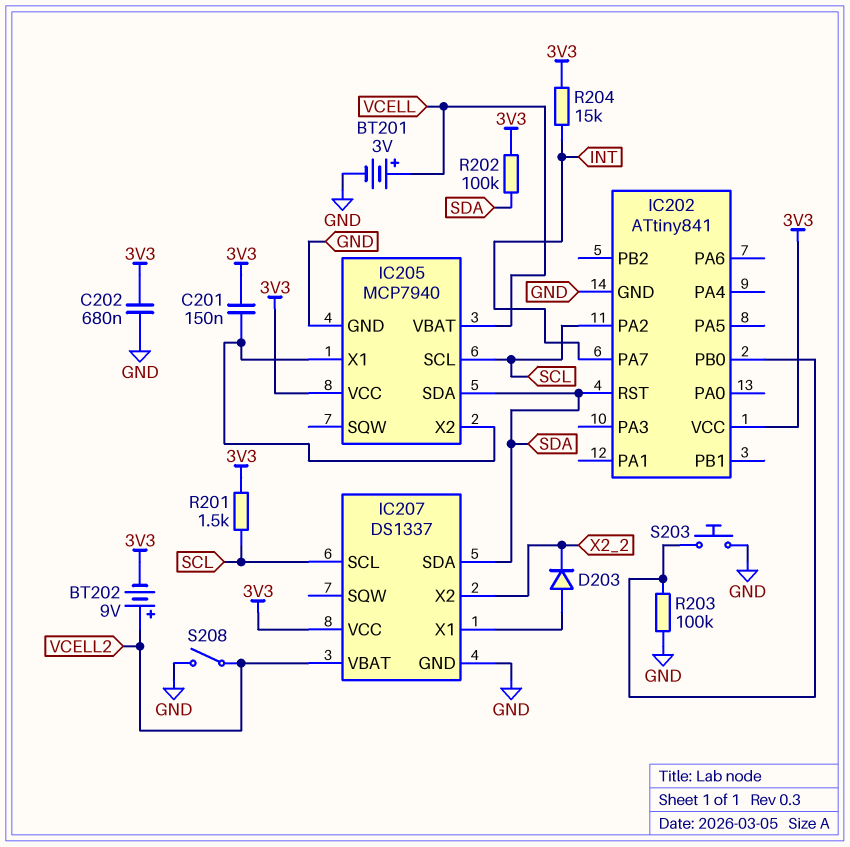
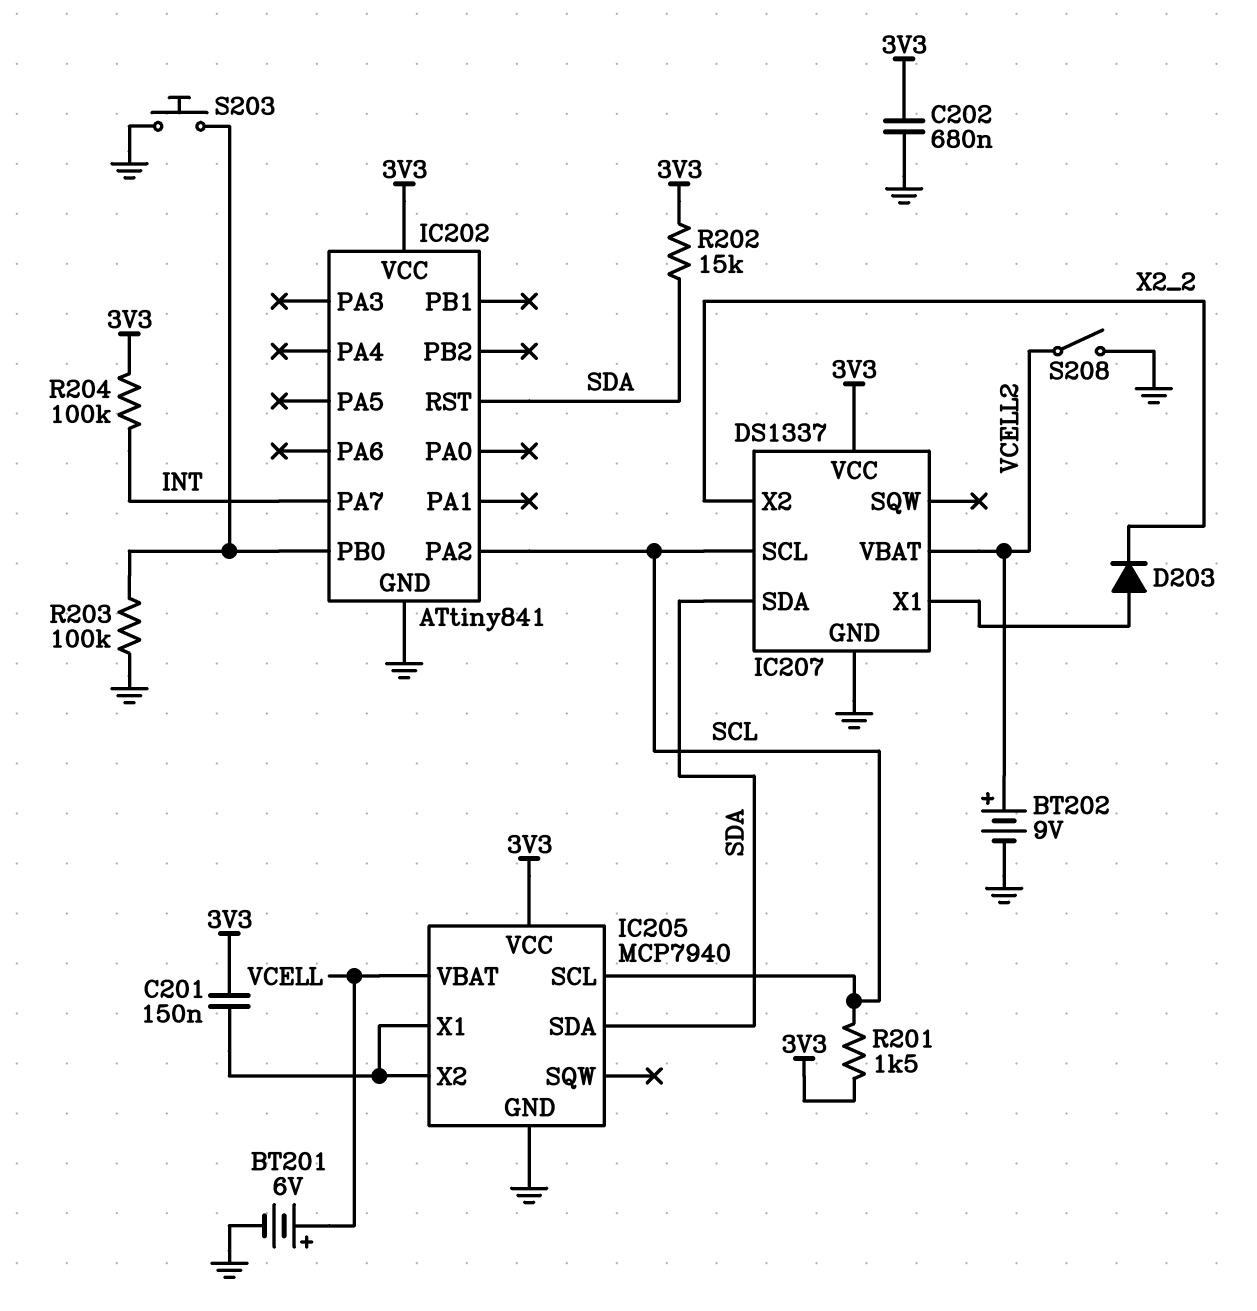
BT201: 3V (plus VCELL, minus GND) -> 6V (plus VCELL, minus GND)
BT202: 9V (plus VCELL2, minus 3V3) -> 9V (plus VCELL2, minus GND)
R202: 100k (3V3, SDA) -> 15k (3V3, SDA)
R204: 15k (3V3, INT) -> 100k (3V3, INT)

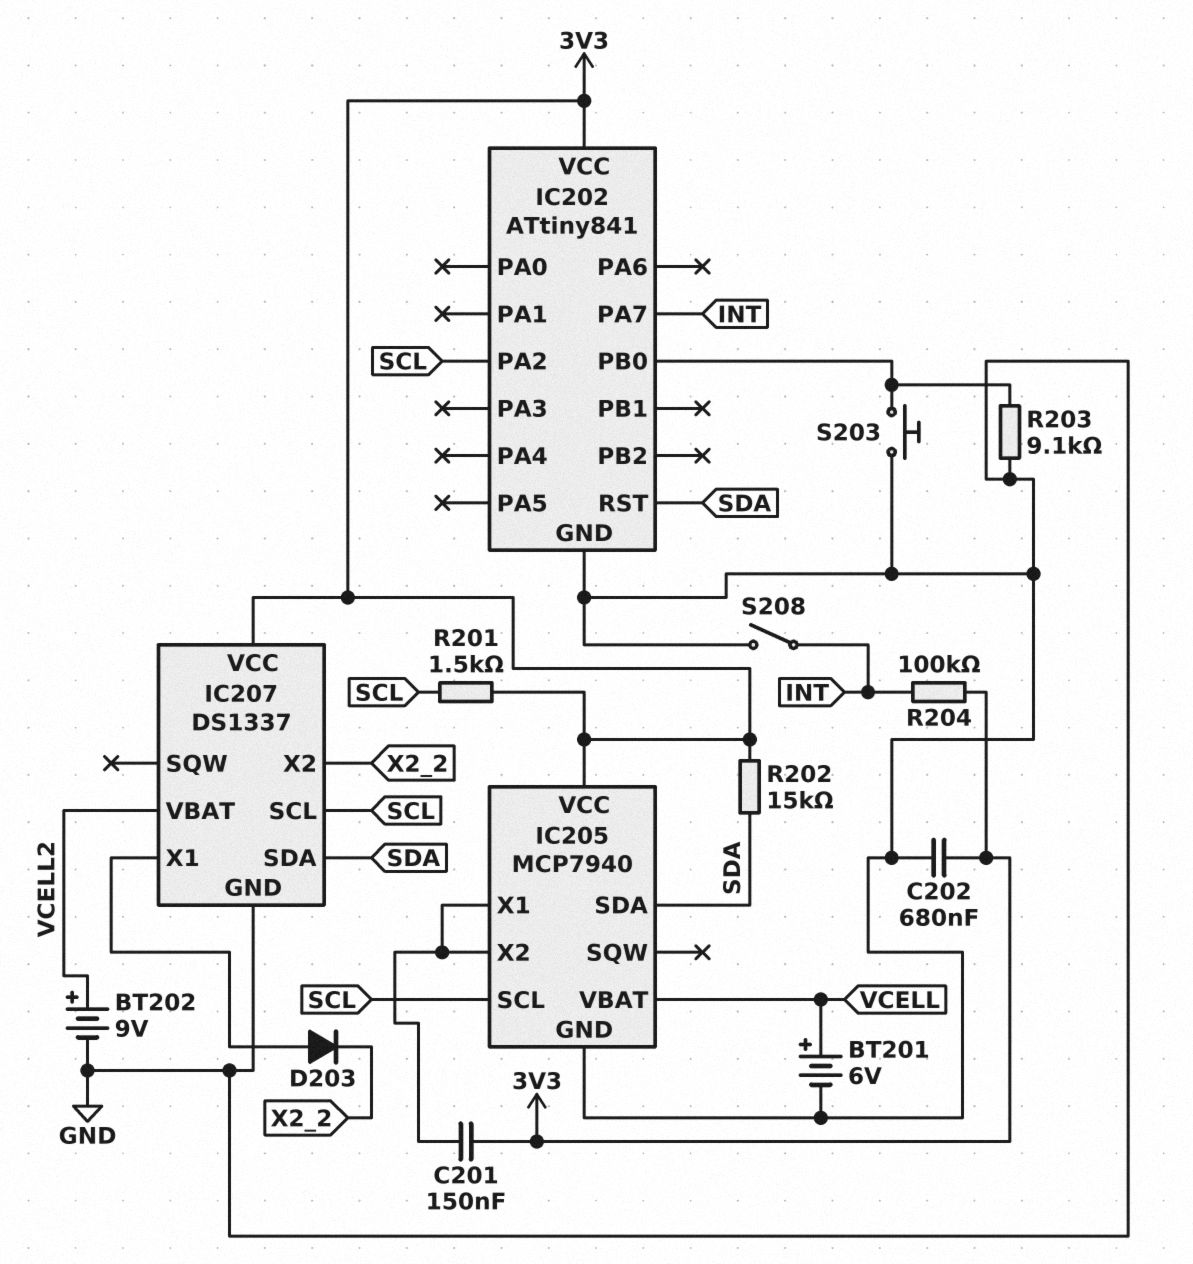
R203: 100k (GND, IC202/PB0) -> 9.1k (GND, IC202/PB0)
S208: switch (GND, VCELL2) -> switch (GND, INT)

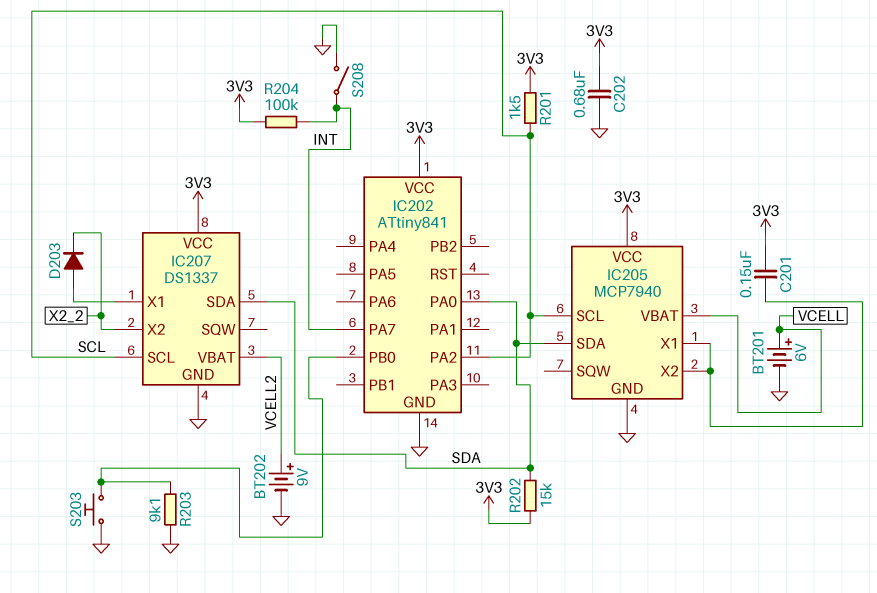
IC202 pin PA0: none -> SDA
IC202 pin RST: SDA -> none

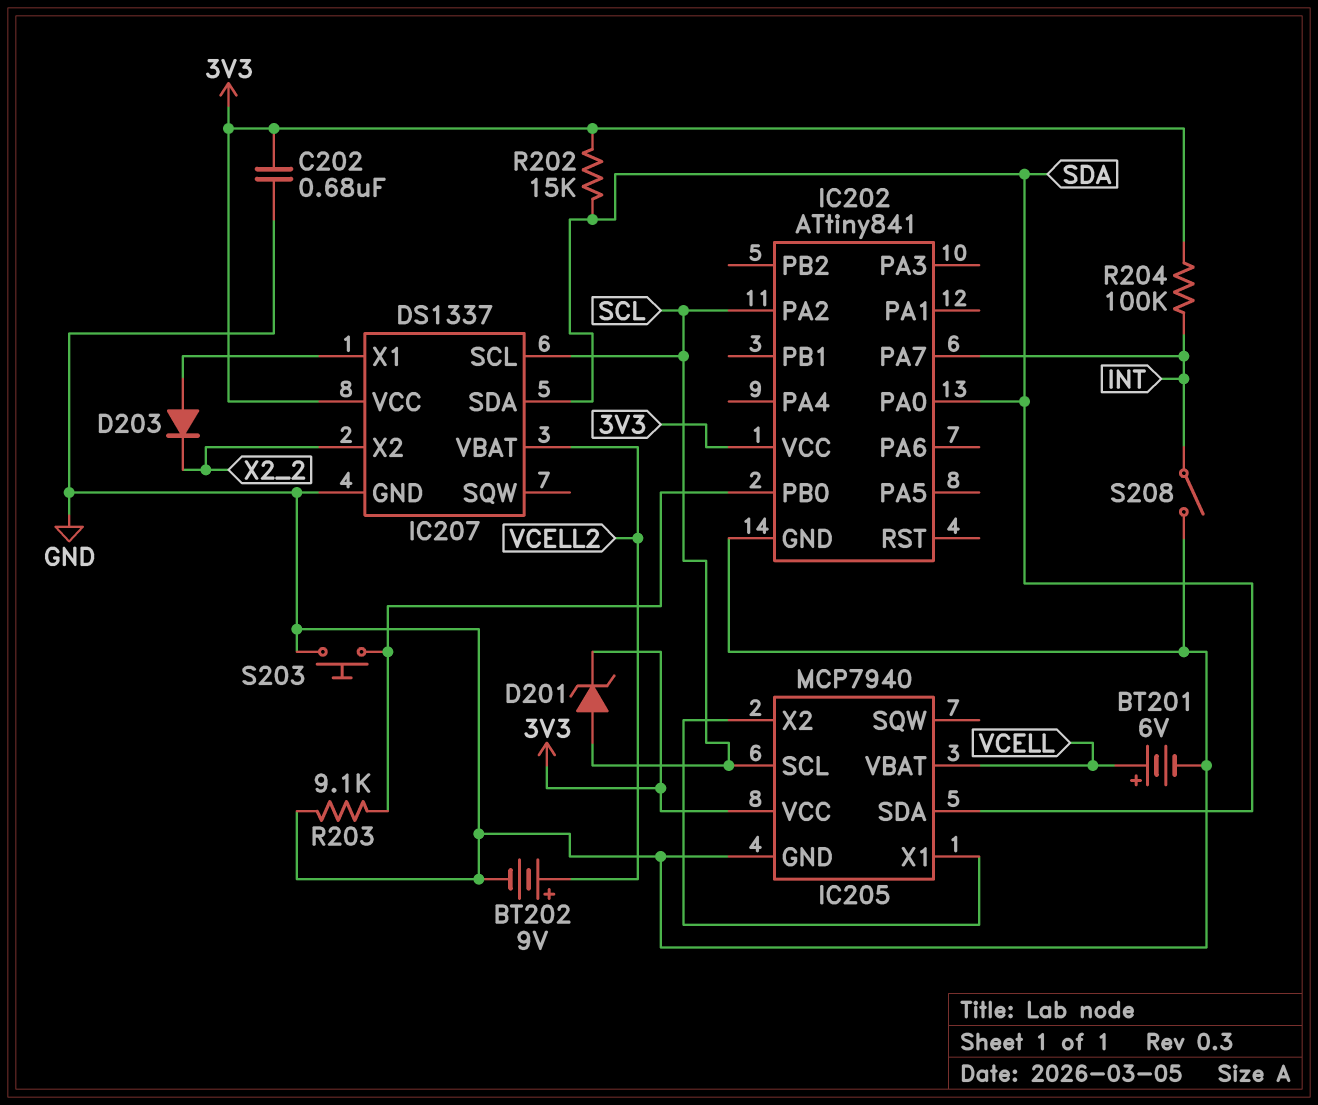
C201: 150nF (3V3, IC205/X1) -> none
D201: none -> zener (A SCL, K 3V3)
R201: 1.5k (3V3, SCL) -> none

